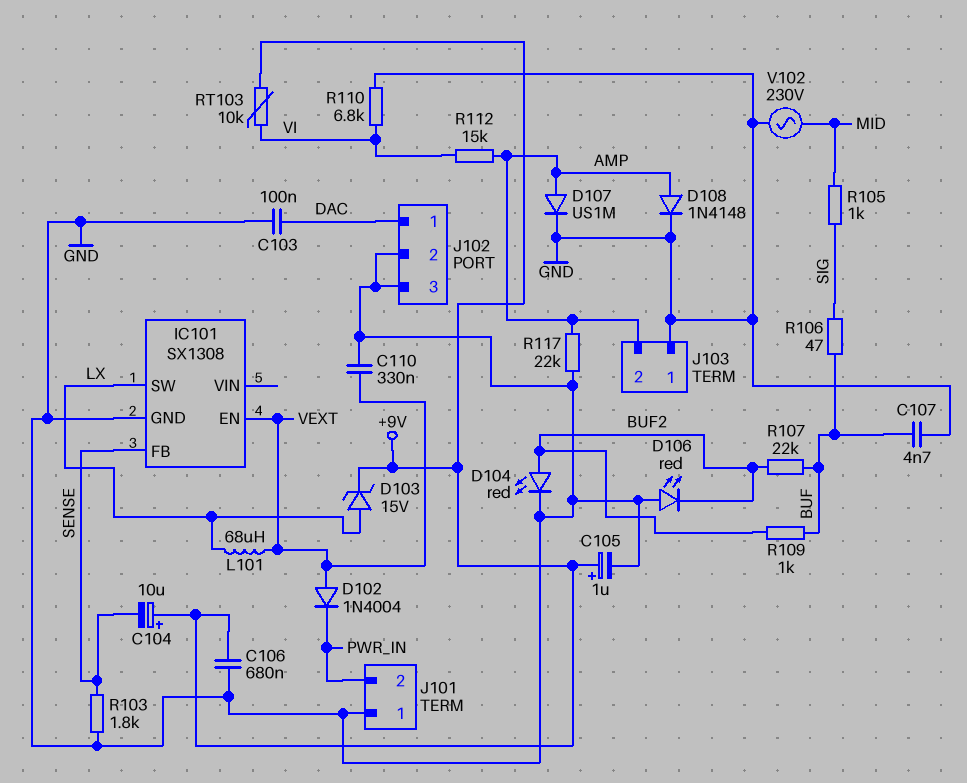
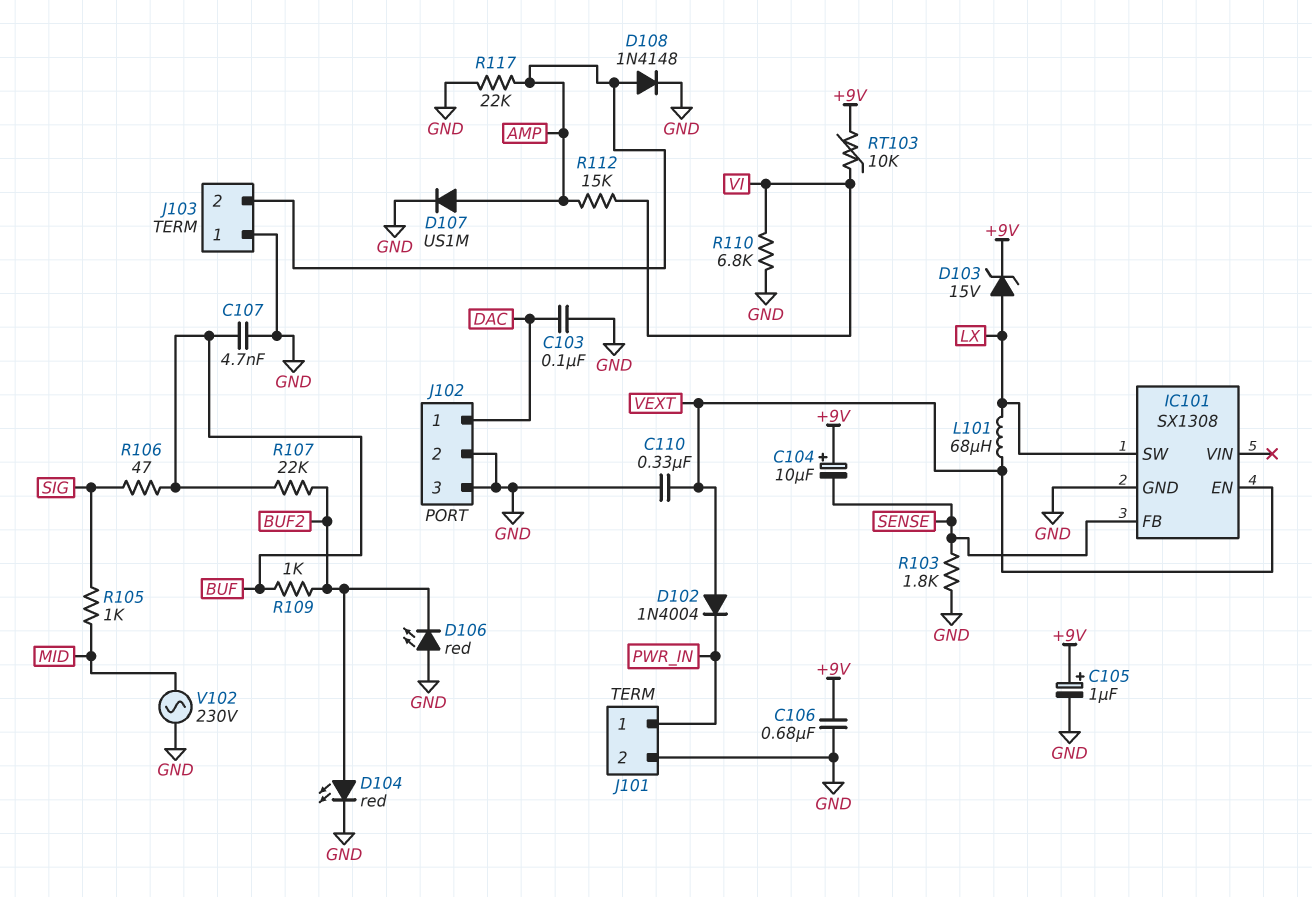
J101 pin 1: GND -> PWR_IN
J101 pin 2: PWR_IN -> GND

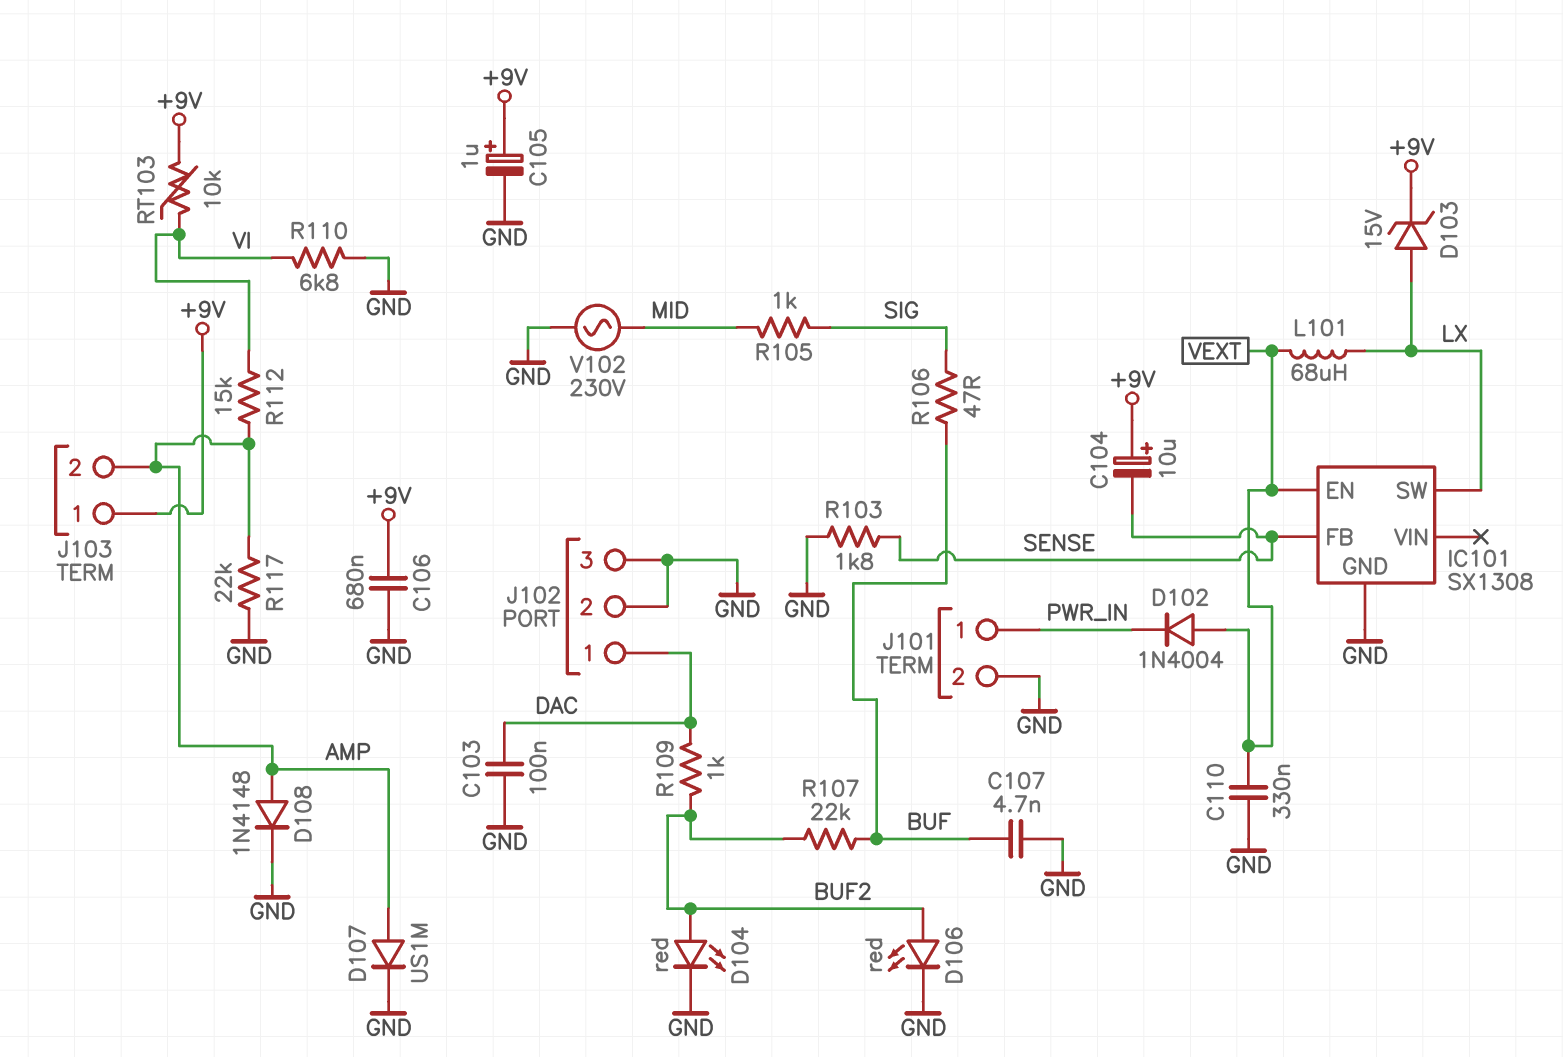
D106: LED red (A GND, K BUF2) -> LED red (A BUF2, K GND)
J103 pin 1: GND -> +9V
R109: 1k (BUF, BUF2) -> 1k (BUF2, DAC)

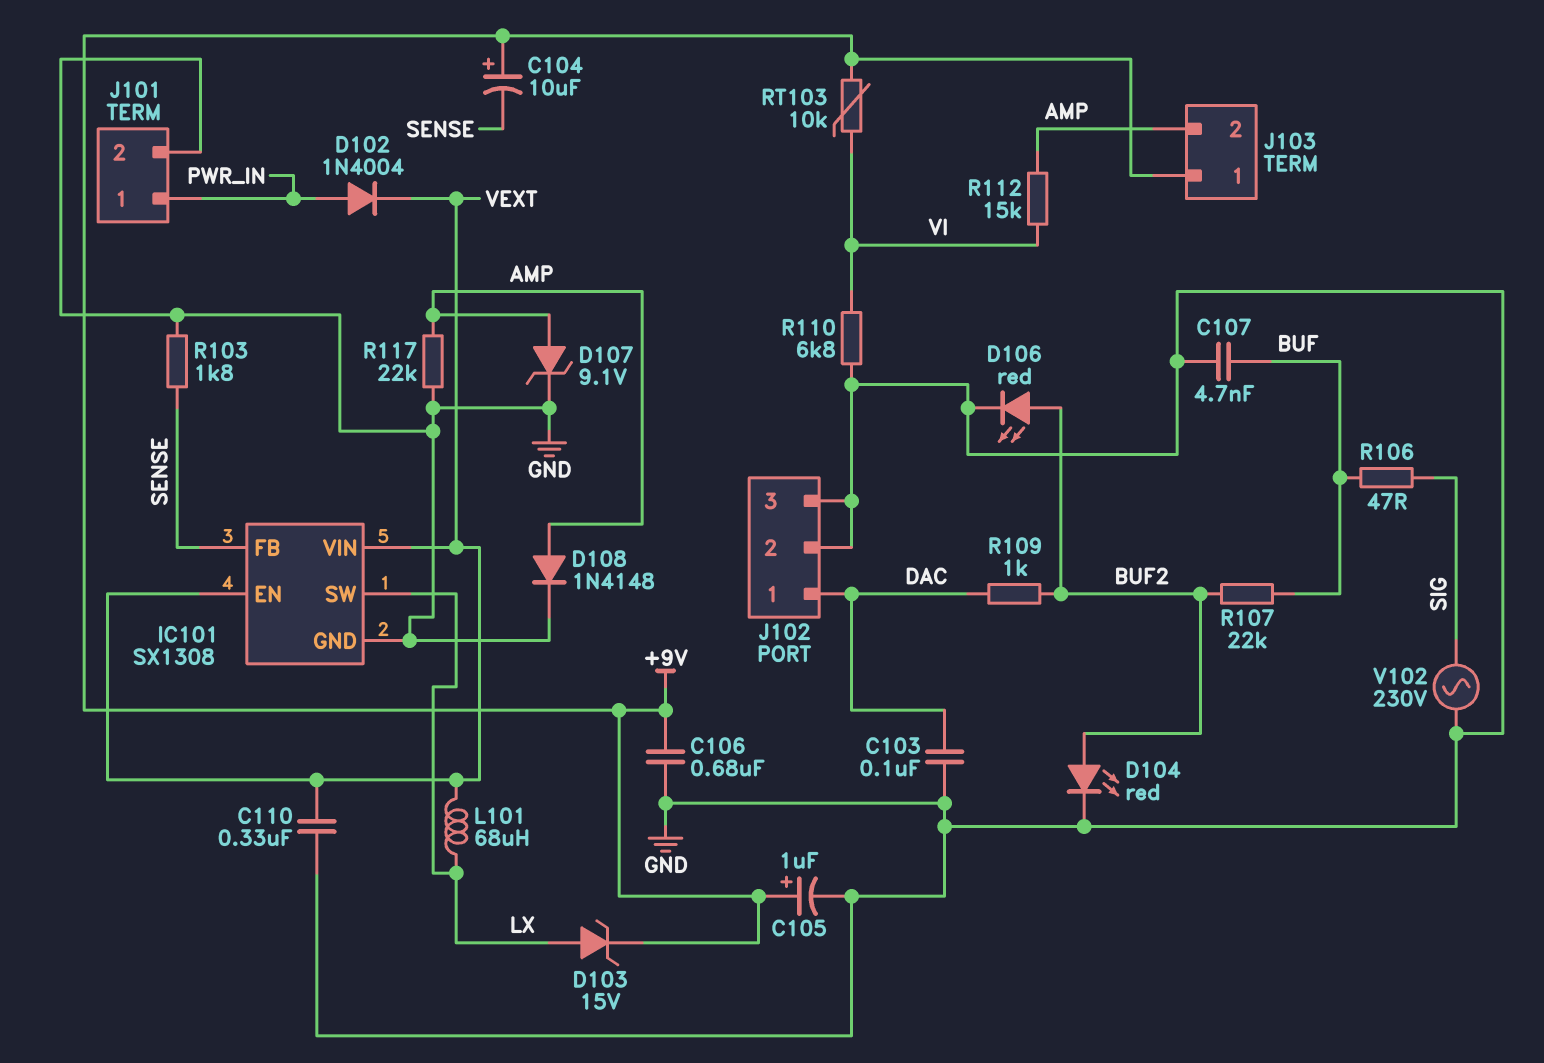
D102: diode 1N4004 (A VEXT, K PWR_IN) -> diode 1N4004 (A PWR_IN, K VEXT)
D107: diode US1M (A AMP, K GND) -> zener 9.1V (A AMP, K GND)
IC101 pin VIN: none -> VEXT
R105: 1k (MID, SIG) -> none
V102: AC 230V (GND, MID) -> AC 230V (GND, SIG)

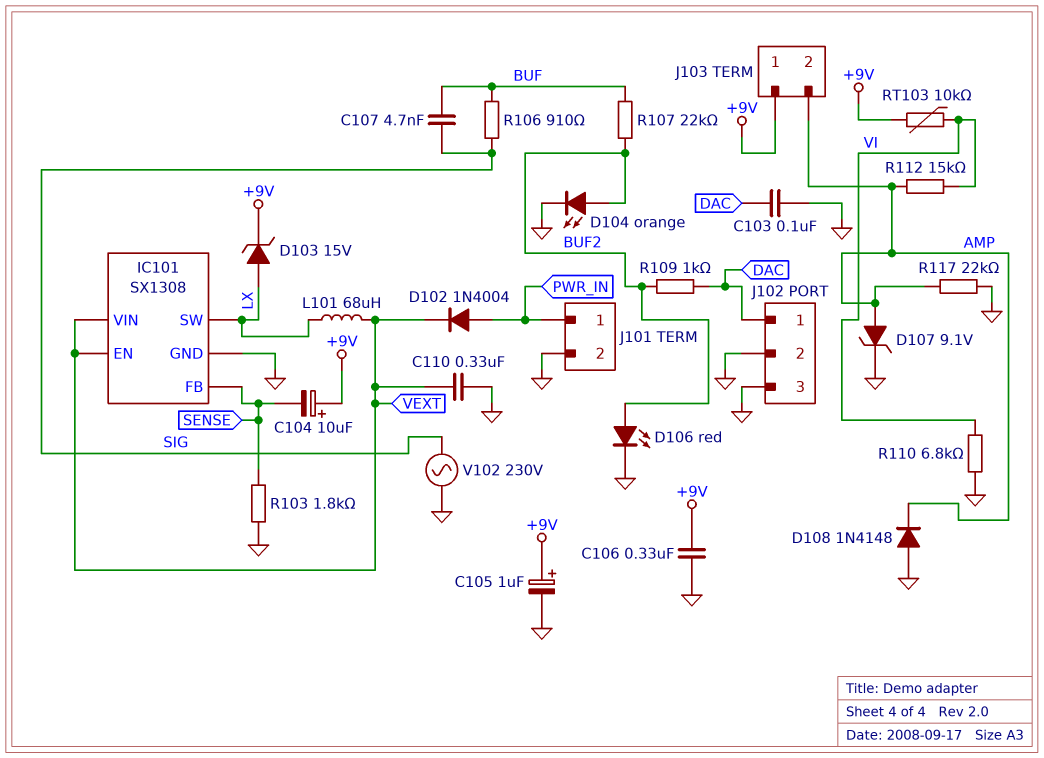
C106: 680nF (+9V, GND) -> 330nF (+9V, GND)
C107: 4.7nF (BUF, GND) -> 4.7nF (BUF, SIG)
D104: LED red (A BUF2, K GND) -> LED orange (A BUF2, K GND)
D108: diode 1N4148 (A AMP, K GND) -> diode 1N4148 (A GND, K AMP)
R106: 47 (BUF, SIG) -> 910 (BUF, SIG)

